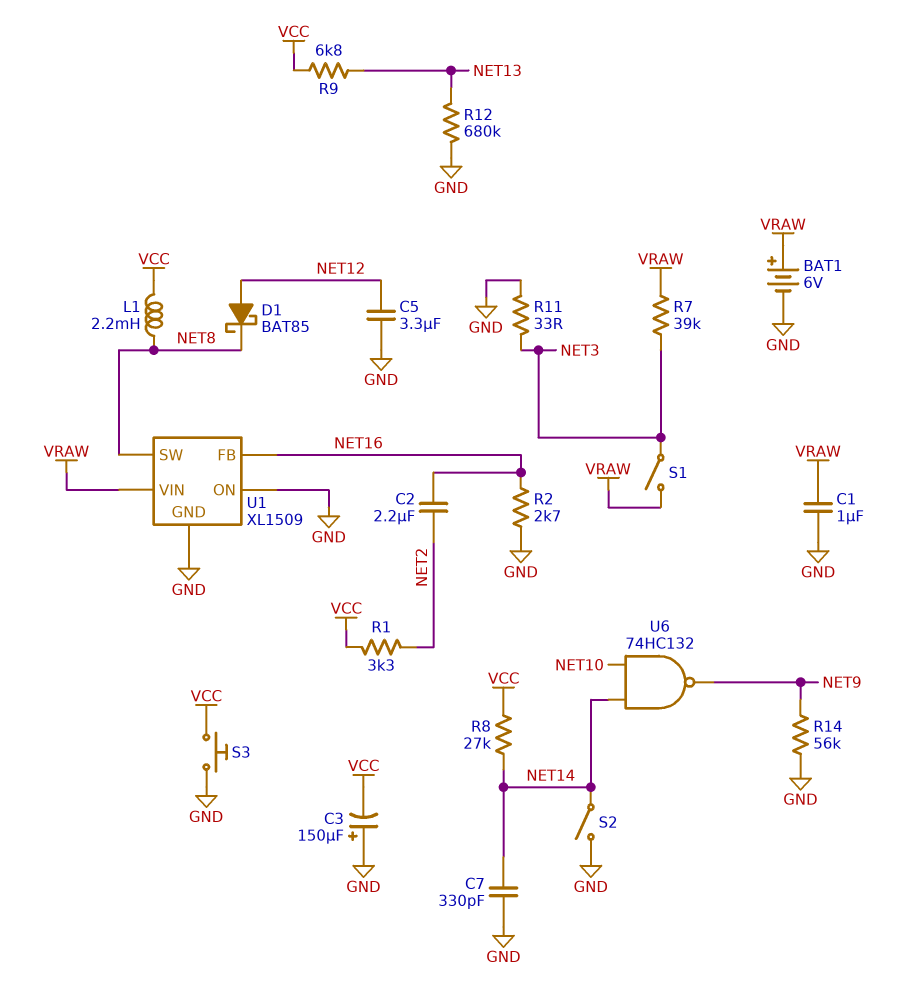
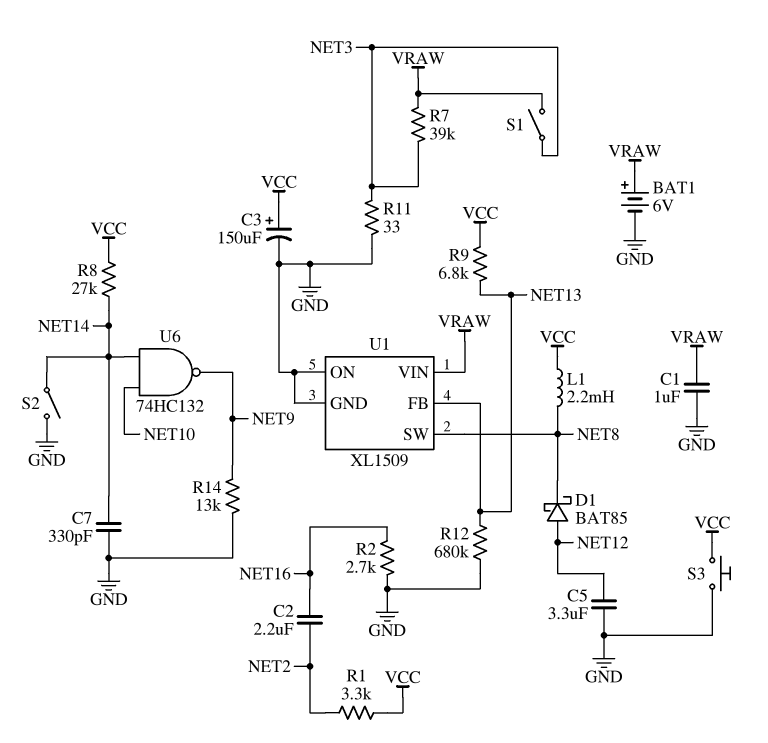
C3: 150uF (plus GND, minus VCC) -> 150uF (plus VCC, minus GND)
R14: 56k (GND, NET9) -> 13k (GND, NET9)
U1 pin FB: NET16 -> NET13

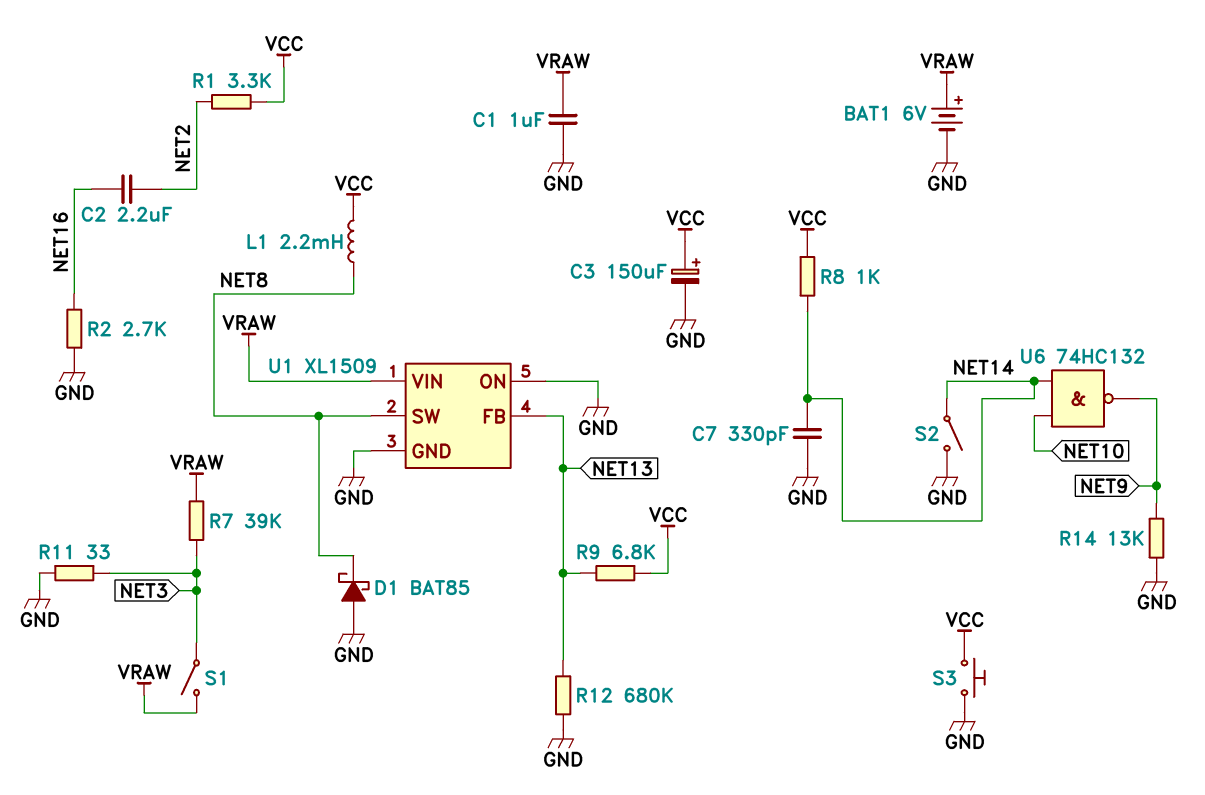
C5: 3.3uF (GND, NET12) -> none
D1: schottky BAT85 (A NET12, K NET8) -> schottky BAT85 (A GND, K NET8)
R8: 27k (NET14, VCC) -> 1k (NET14, VCC)

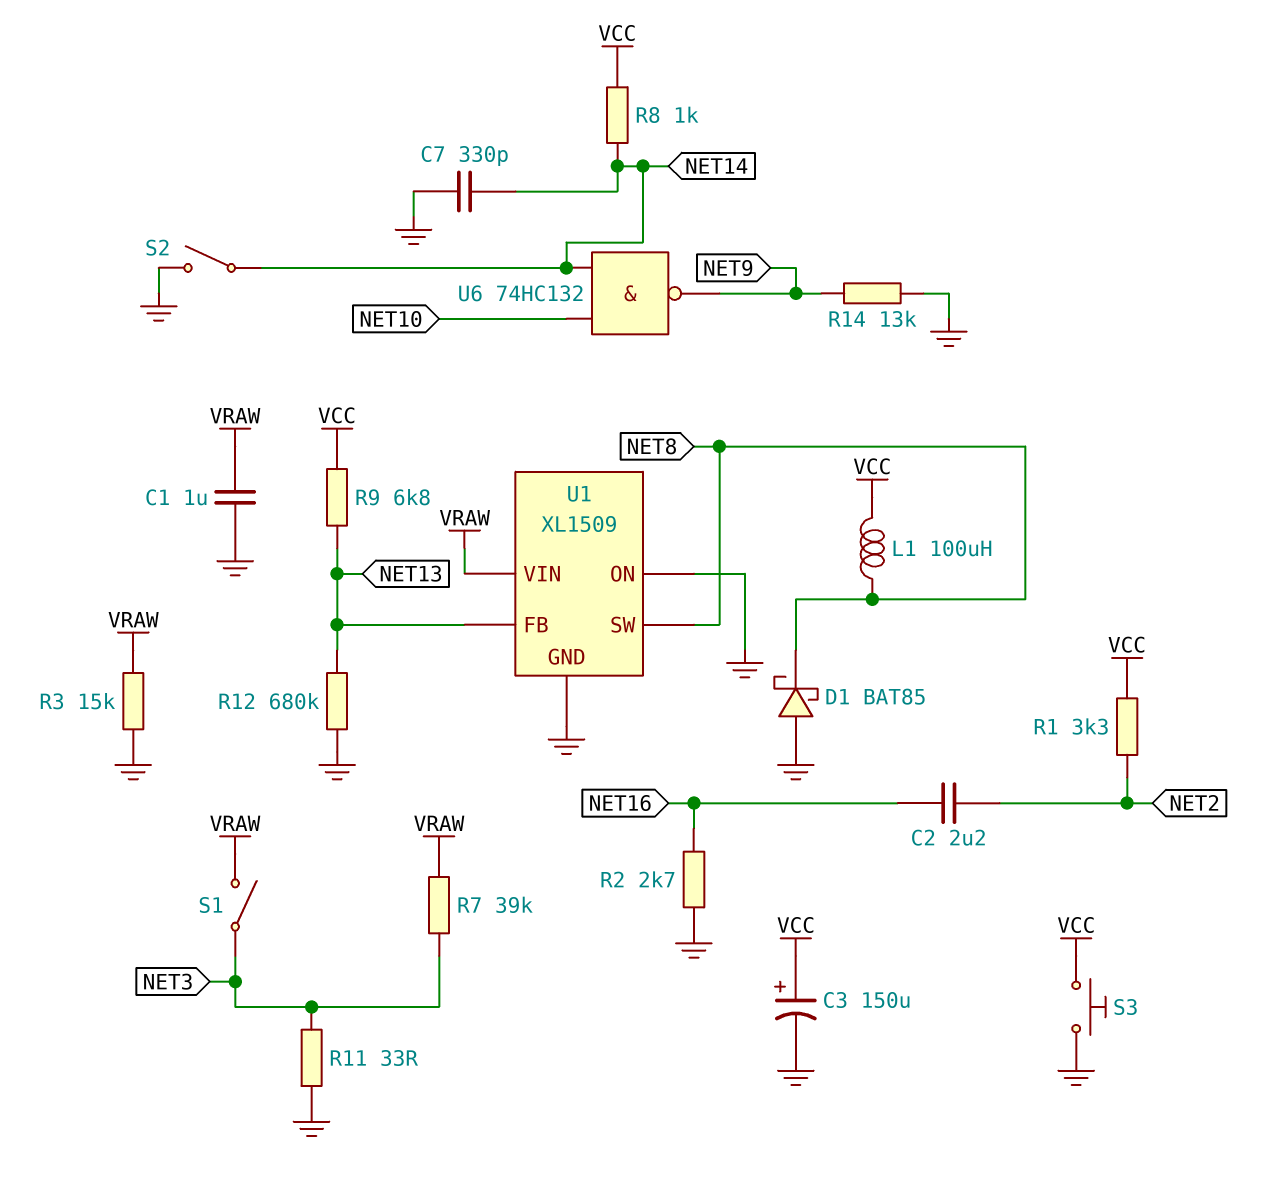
BAT1: 6V (plus VRAW, minus GND) -> none
L1: 2.2mH (NET8, VCC) -> 100uH (NET8, VCC)
R3: none -> 15k (GND, VRAW)

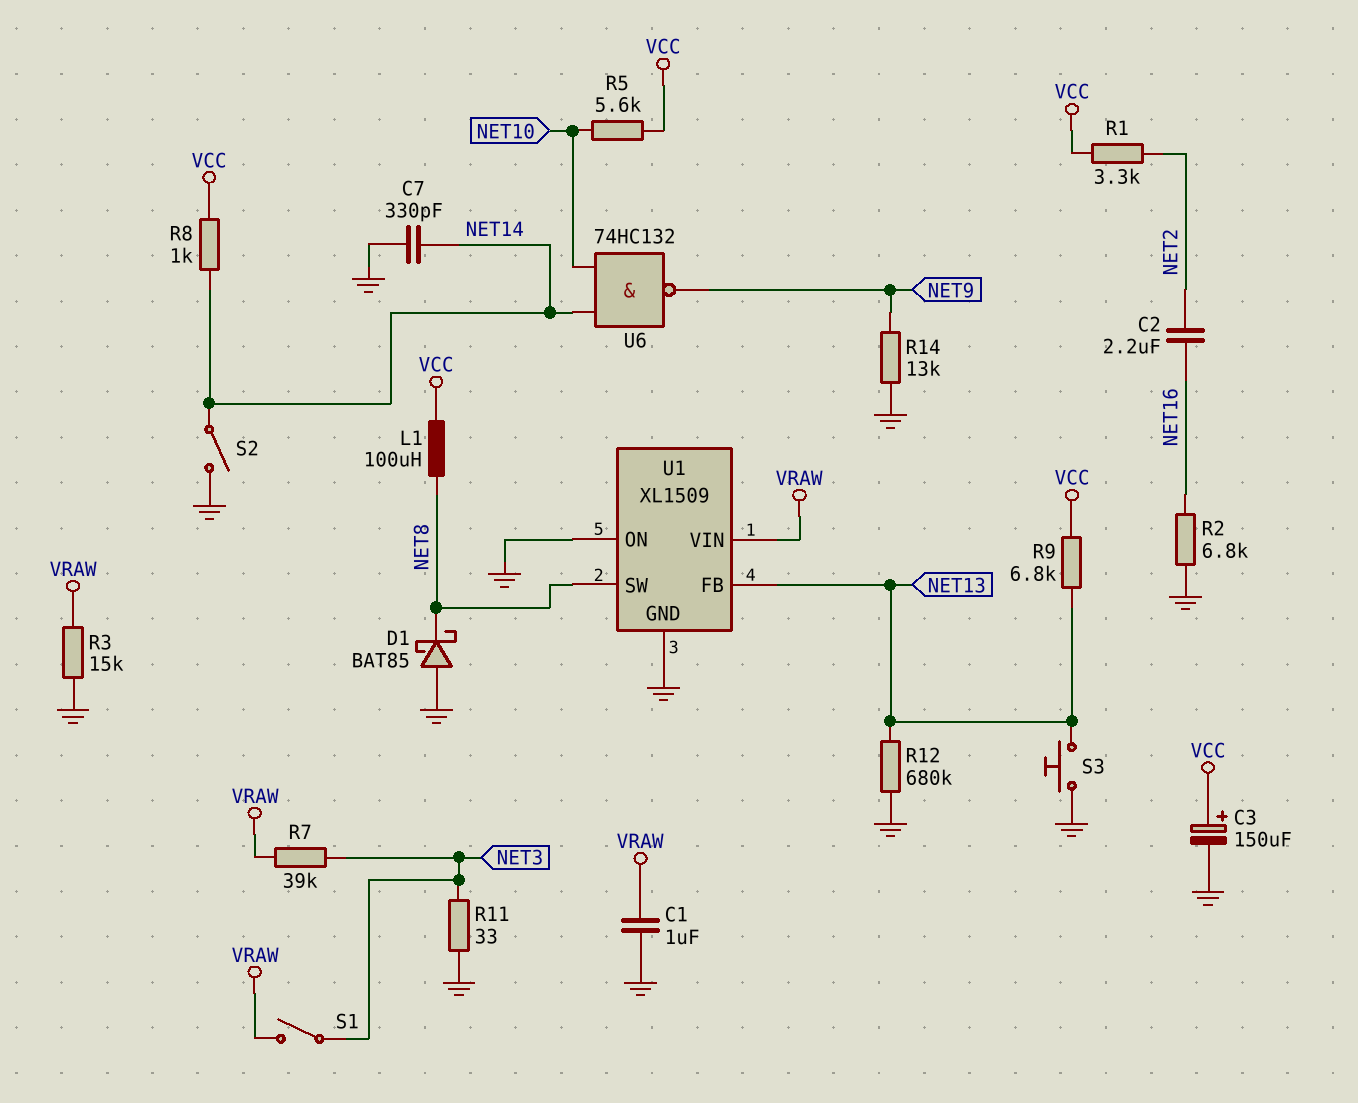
R2: 2.7k (GND, NET16) -> 6.8k (GND, NET16)
R5: none -> 5.6k (NET10, VCC)
S3: button (GND, VCC) -> button (GND, NET13)

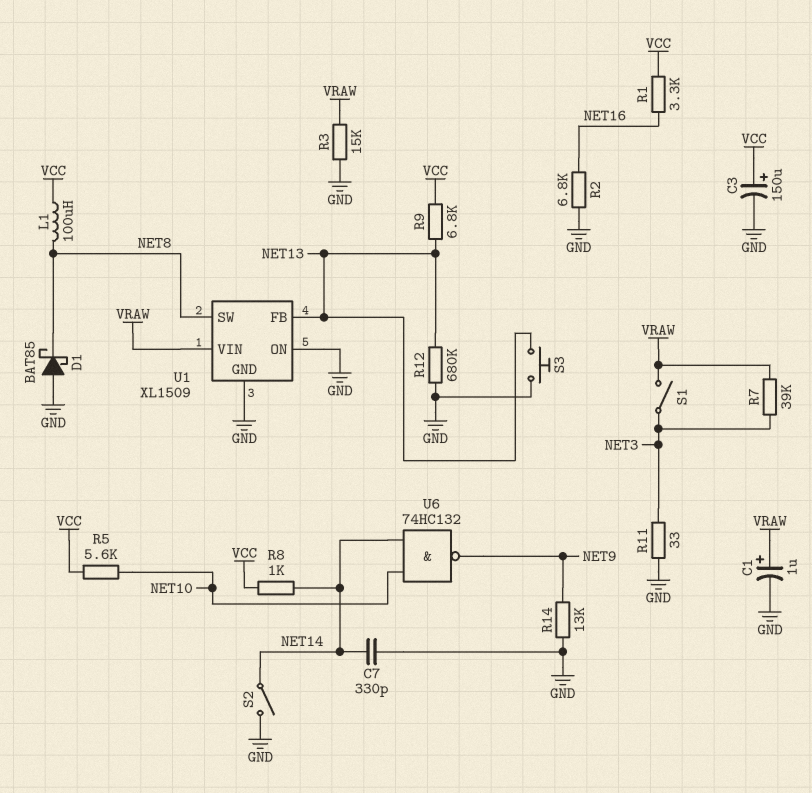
C1: 1uF (GND, VRAW) -> 1uF (plus VRAW, minus GND)
C2: 2.2uF (NET2, NET16) -> none
R1: 3.3k (NET2, VCC) -> 3.3k (NET16, VCC)

